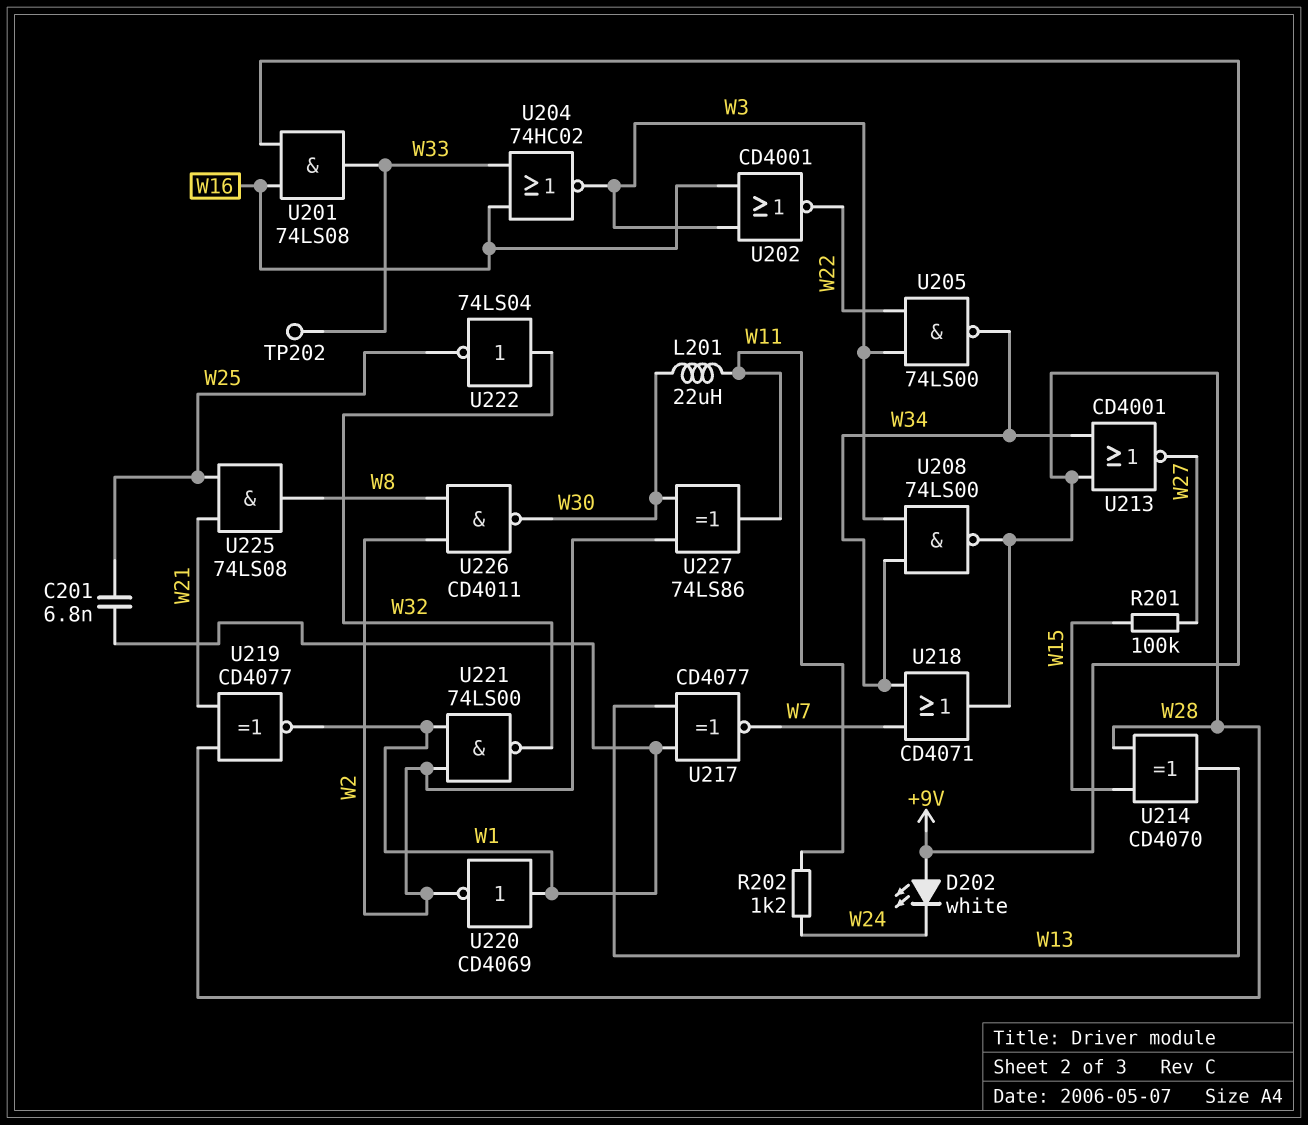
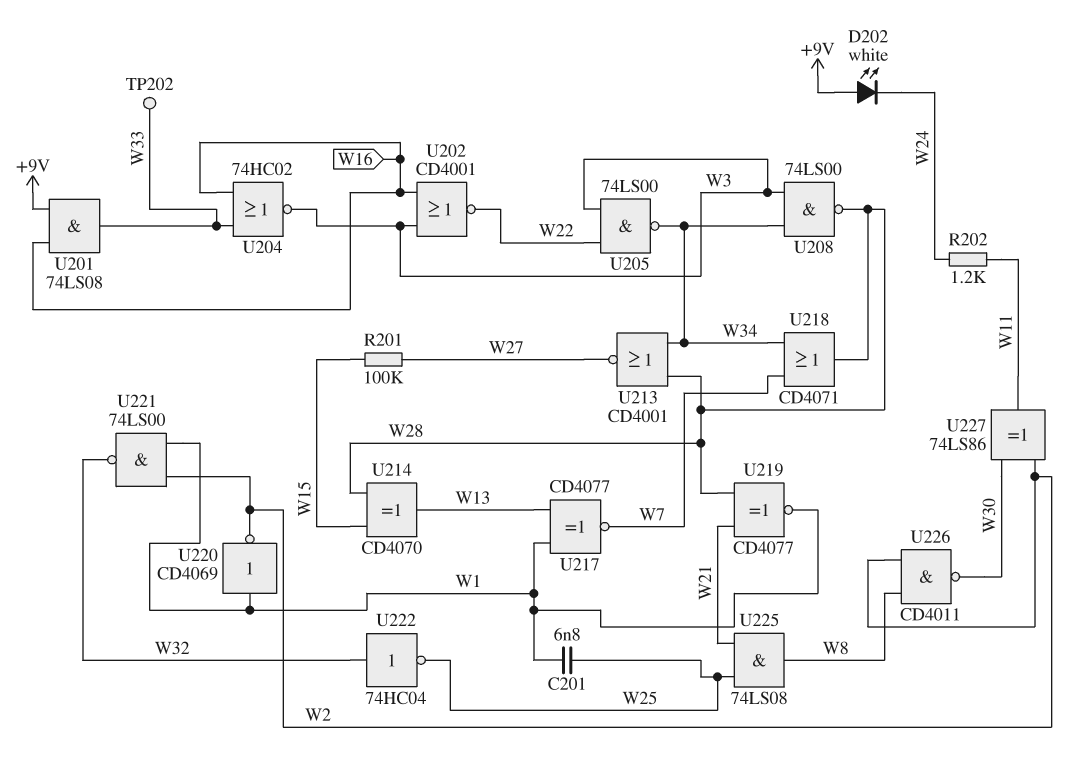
L201: 22uH (W11, W30) -> none
U222: NOT 74LS04 (in W32, out W25) -> NOT 74HC04 (in W32, out W25)

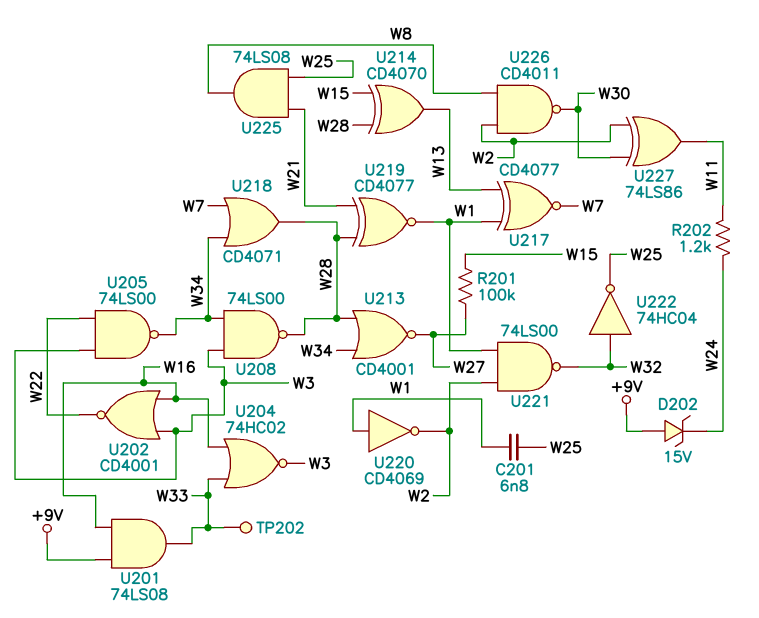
D202: LED white (A +9V, K W24) -> zener 15V (A +9V, K W24)

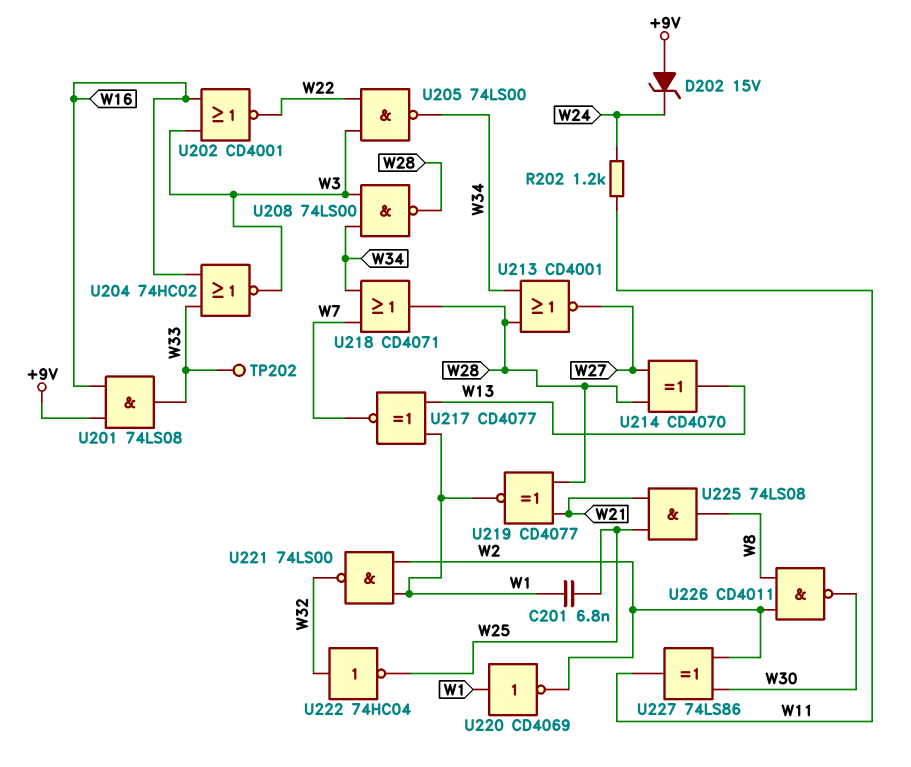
R201: 100k (W15, W27) -> none
U214: XOR CD4070 (in W15, in W28, out W13) -> XOR CD4070 (in W27, in W28, out W13)

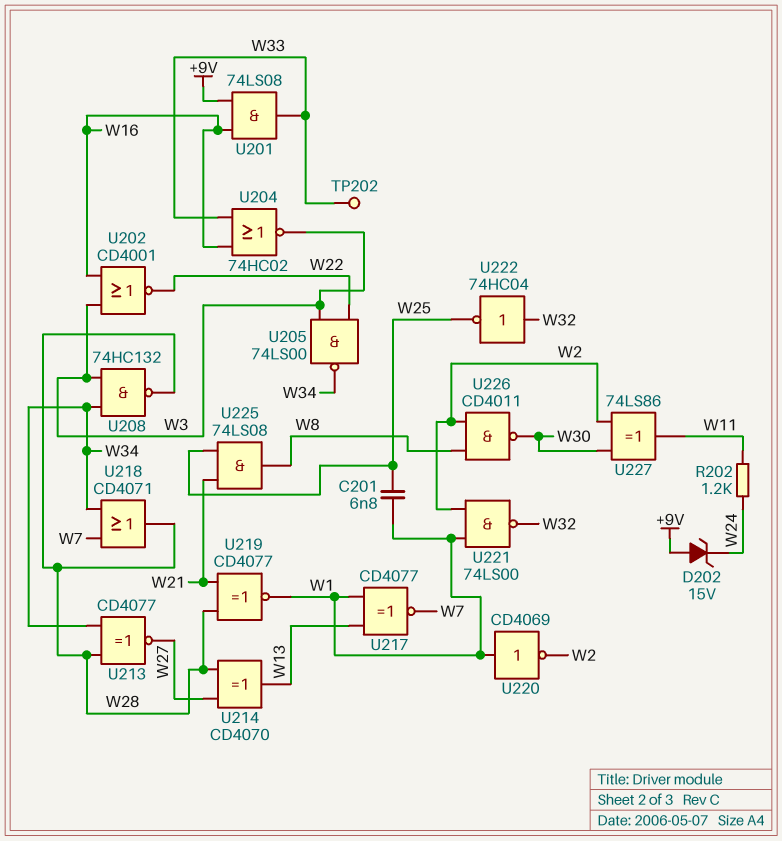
U208: NAND 74LS00 (in W3, in W34, out W28) -> NAND 74HC132 (in W3, in W34, out W28)
U213: NOR CD4001 (in W28, in W34, out W27) -> XNOR CD4077 (in W28, in W34, out W27)

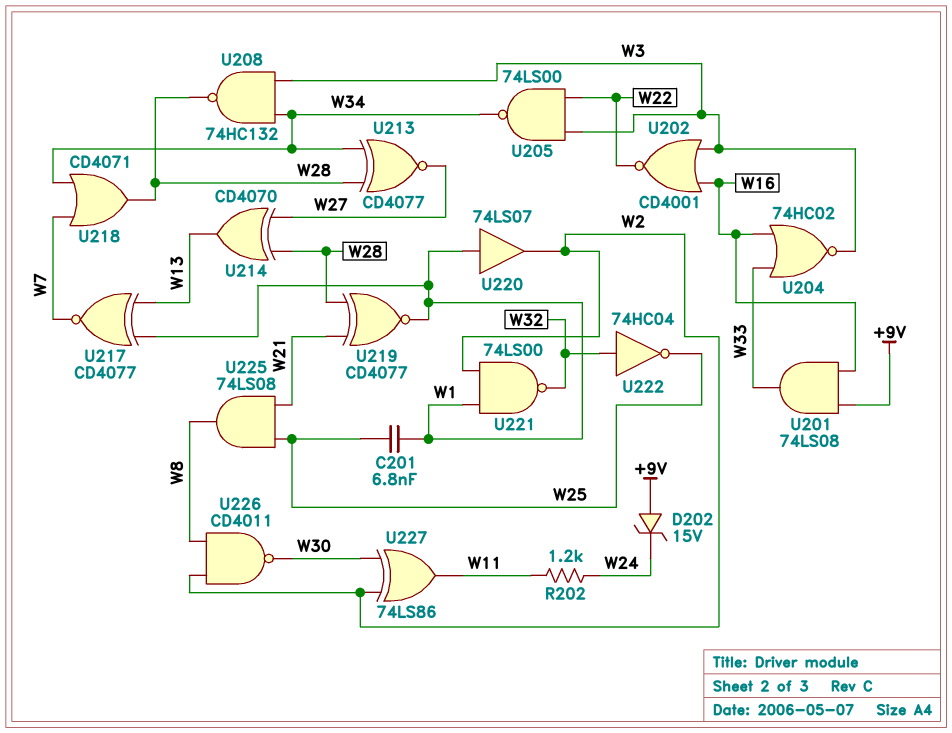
TP202: test point (W33) -> none
U220: NOT CD4069 (in W1, out W2) -> buffer 74LS07 (in W1, out W2)

